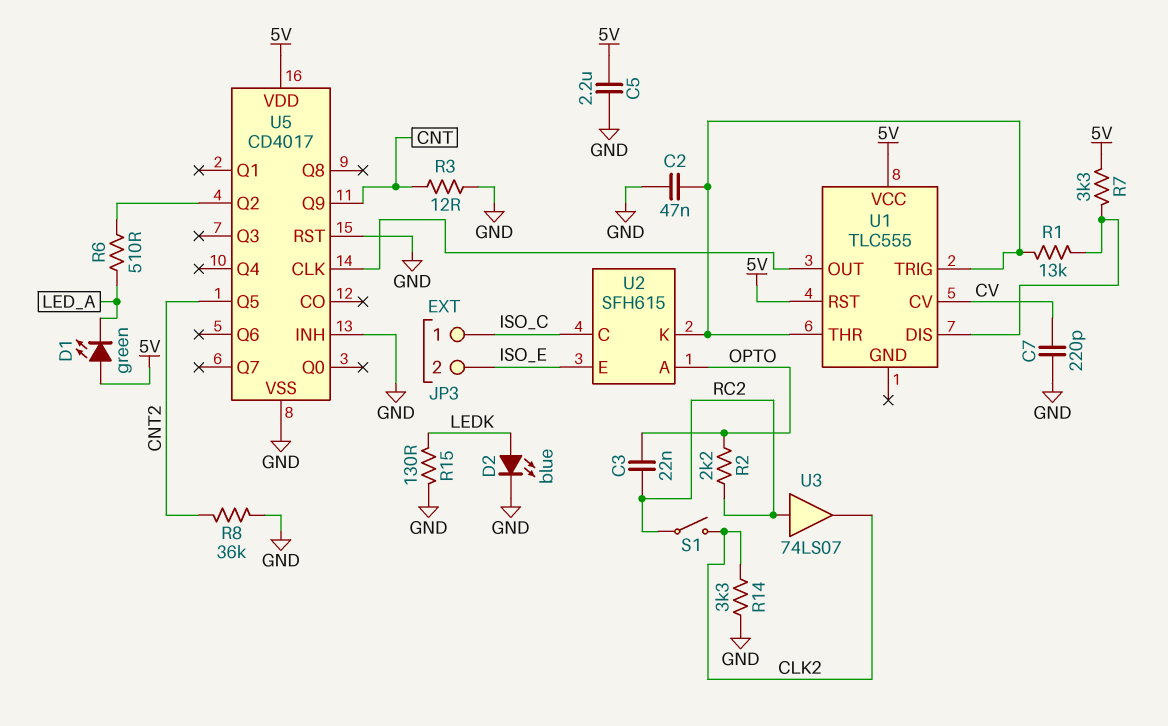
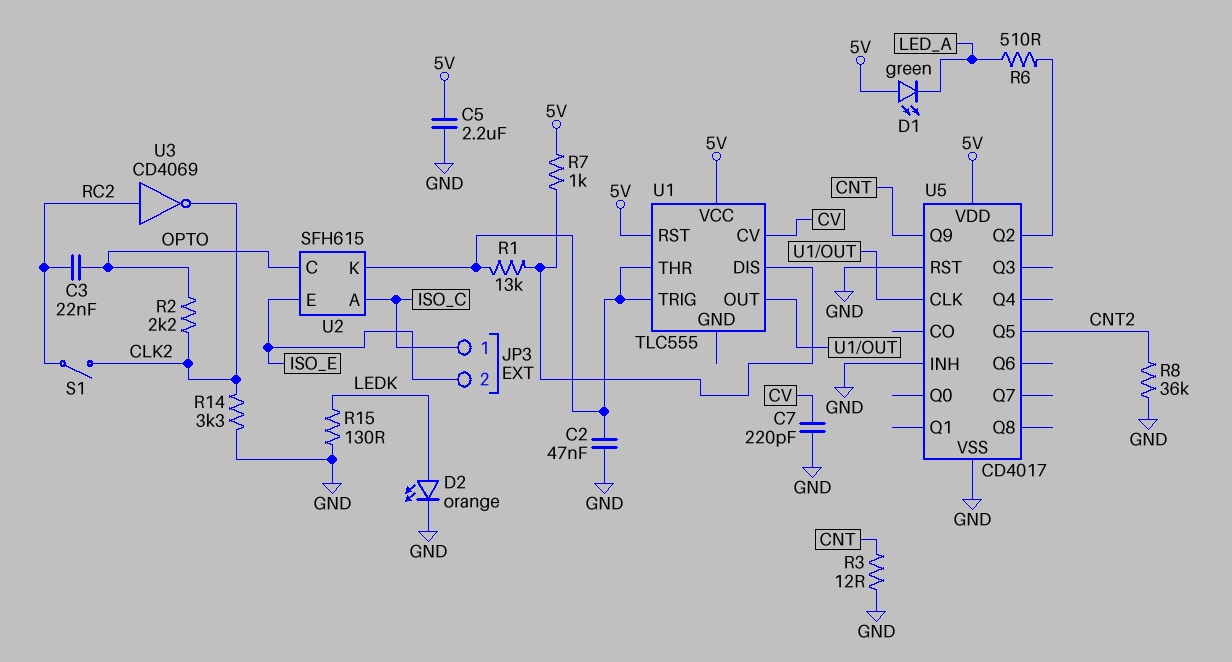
D2: LED blue (A LEDK, K GND) -> LED orange (A LEDK, K GND)
R2: 2.2k (OPTO, RC2) -> 2.2k (CLK2, OPTO)
R7: 3.3k (5V, U1/DIS) -> 1k (5V, U1/DIS)
U2 pin A: OPTO -> ISO_C
U2 pin C: ISO_C -> OPTO
U3: buffer 74LS07 (in RC2, out CLK2) -> NOT CD4069 (in RC2, out CLK2)

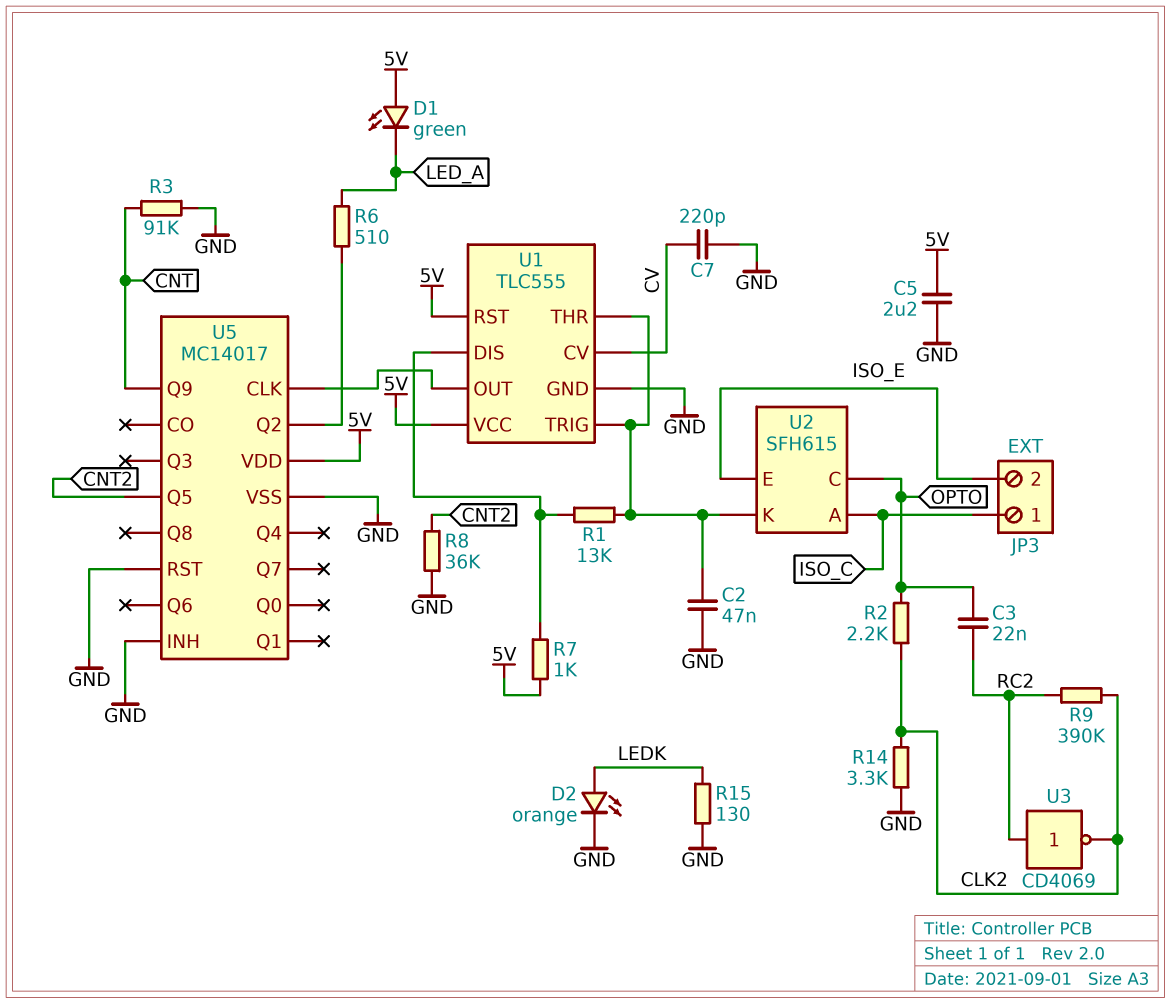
R3: 12 (CNT, GND) -> 91k (CNT, GND)
R9: none -> 390k (CLK2, RC2)
S1: switch (CLK2, RC2) -> none
U1 pin GND: none -> GND
U5: CD4017 -> MC14017

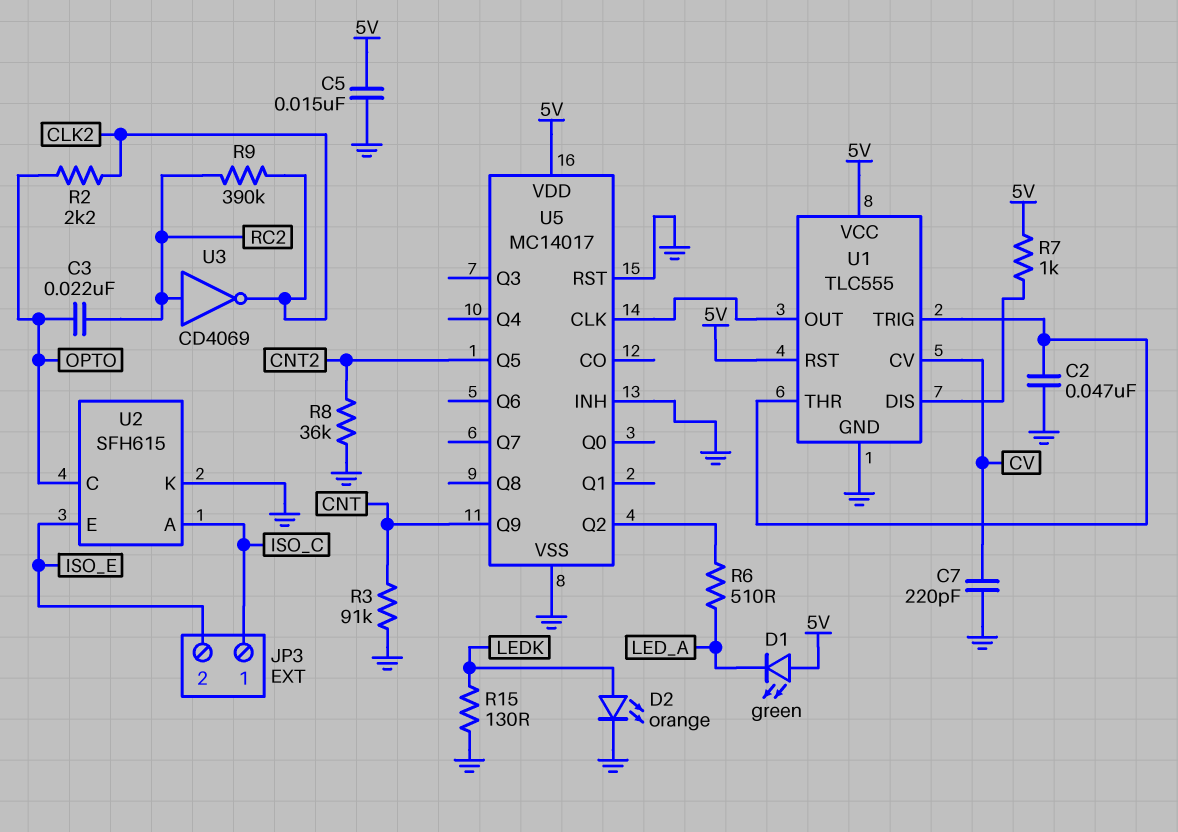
C5: 2.2uF (5V, GND) -> 15nF (5V, GND)
R1: 13k (U1/DIS, U1/THR) -> none
R14: 3.3k (CLK2, GND) -> none
U2 pin K: U1/THR -> GND

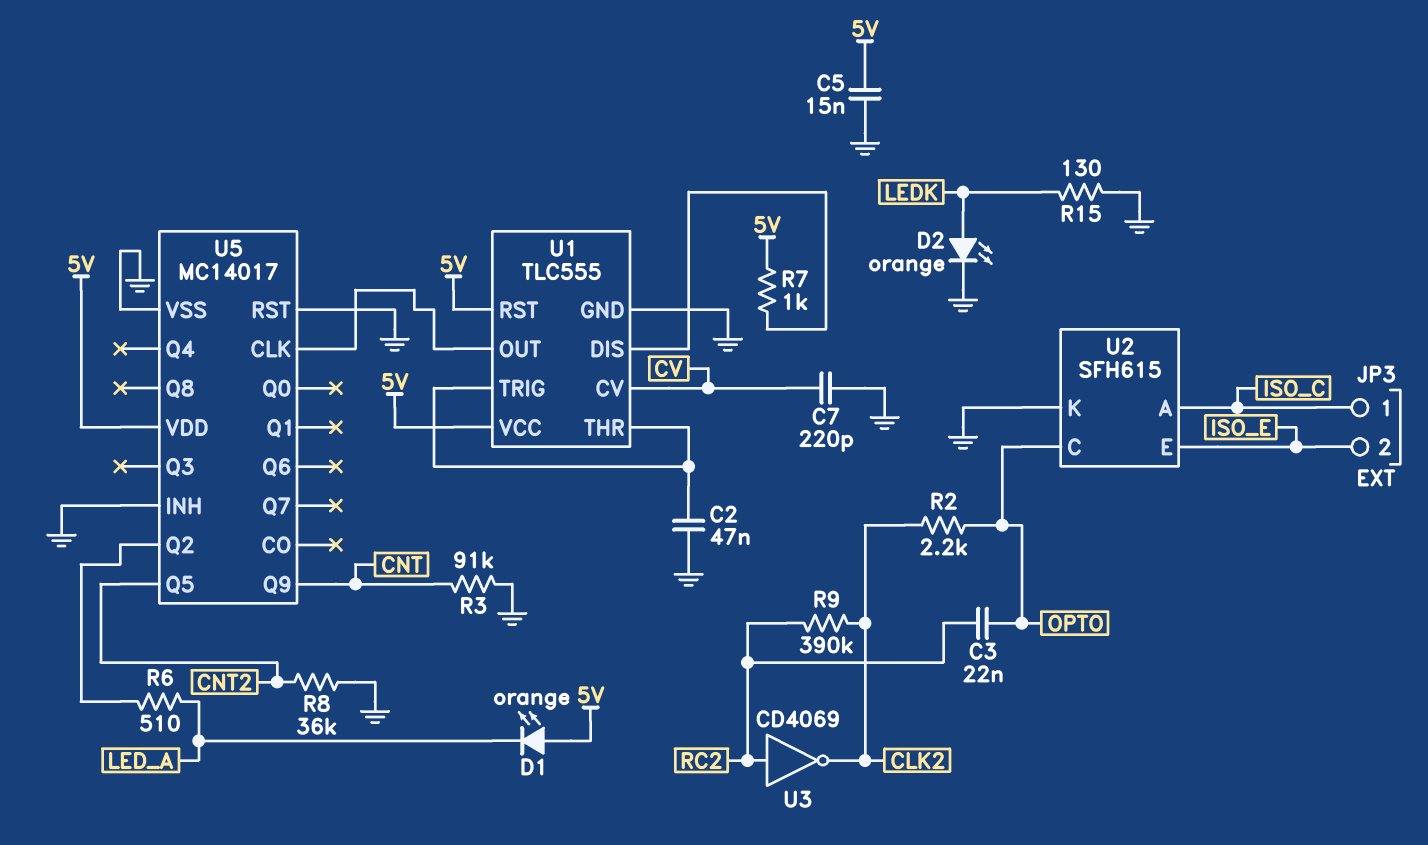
D1: LED green (A 5V, K LED_A) -> LED orange (A 5V, K LED_A)

